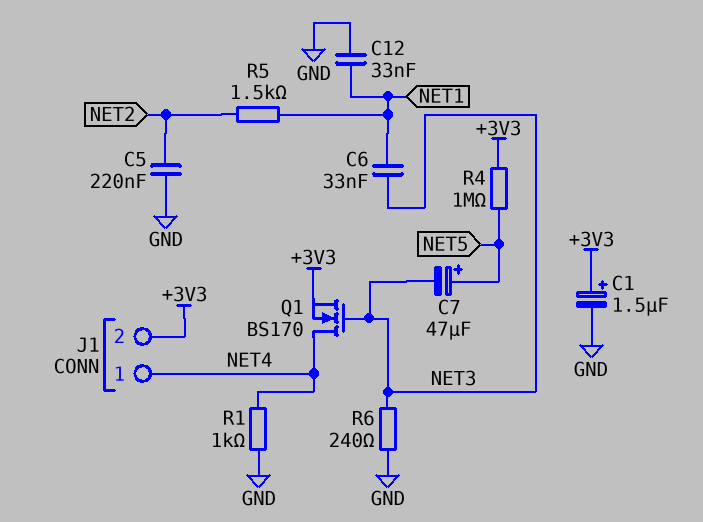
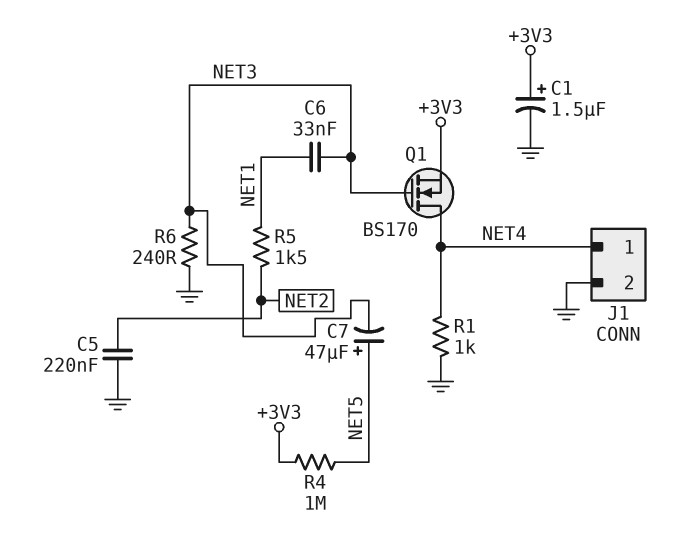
C12: 33nF (GND, NET1) -> none
J1 pin 2: +3V3 -> GND

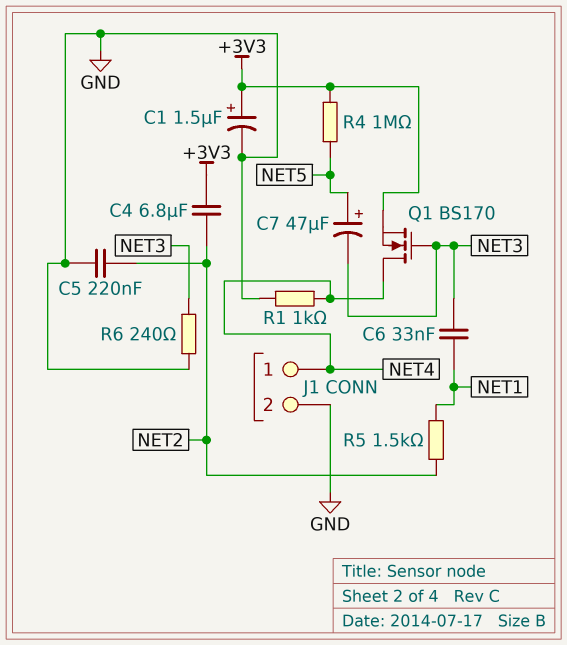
C4: none -> 6.8uF (+3V3, NET2)

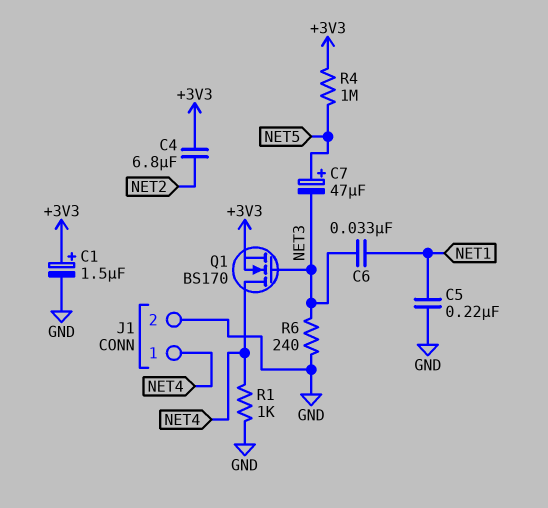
C5: 220nF (GND, NET2) -> 220nF (GND, NET1)
R5: 1.5k (NET1, NET2) -> none

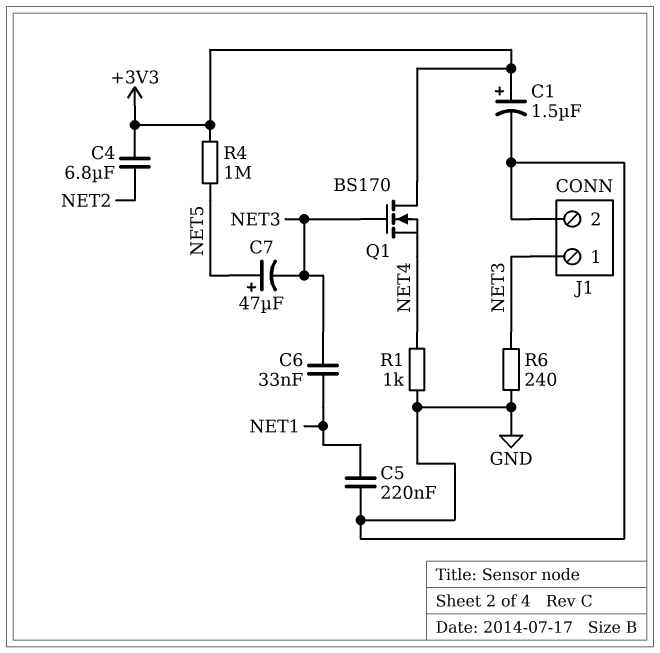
J1 pin 1: NET4 -> NET3
Q1: NMOS BS170 (G NET3, D NET4, S +3V3) -> NMOS BS170 (G NET3, D +3V3, S NET4)

